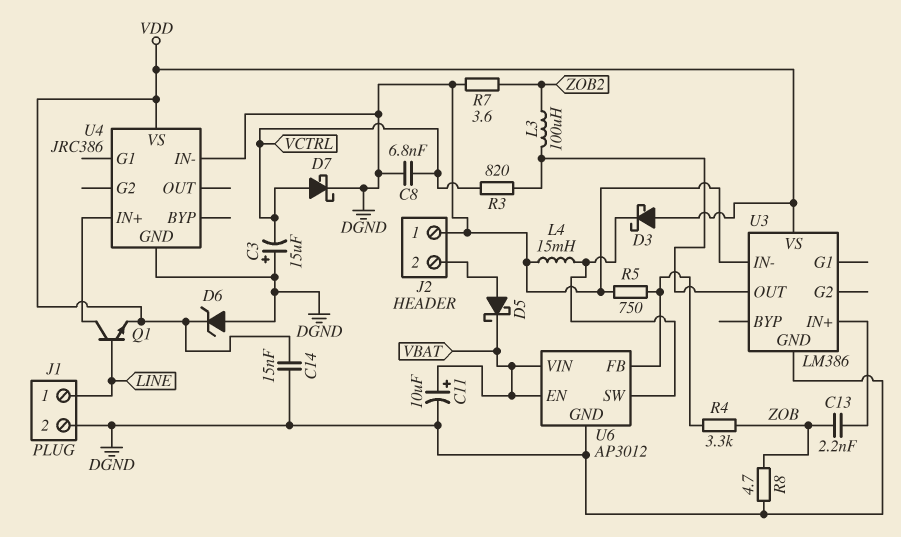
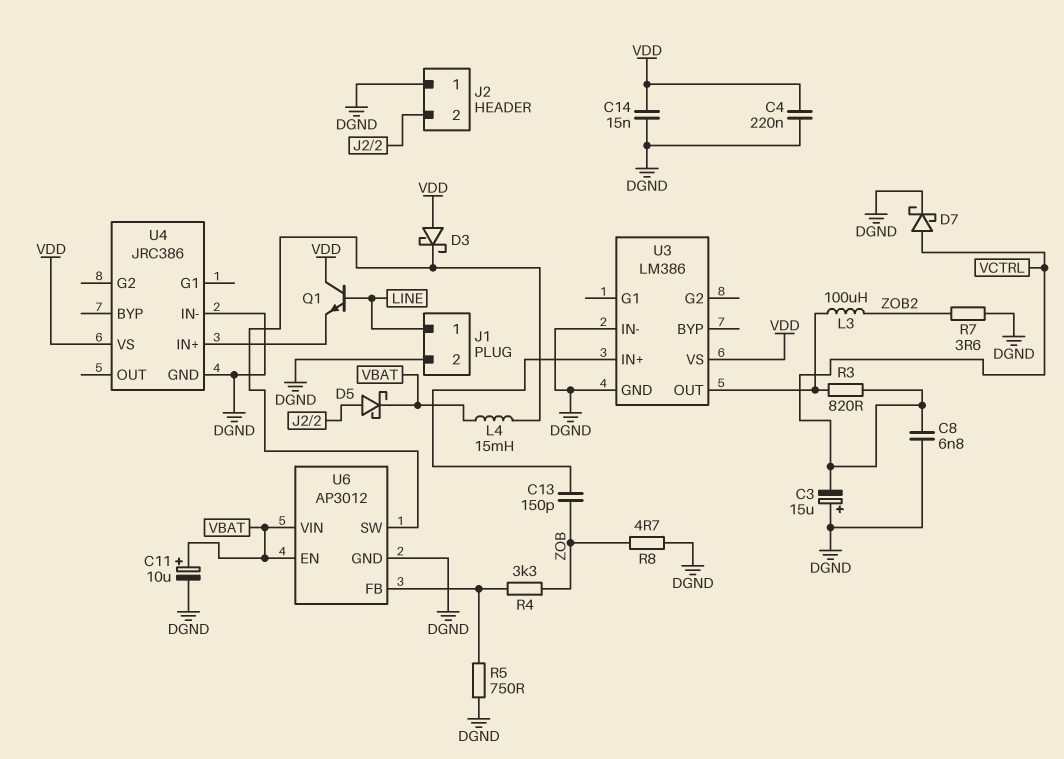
C4: none -> 220nF (DGND, VDD)
C13: 2.2nF (U3/IN+, ZOB) -> 150pF (U3/IN+, ZOB)
D6: zener (A DGND, K VDD) -> none
L4: 15mH (DGND, U6/SW) -> 15mH (U6/SW, VBAT)
Q1: NPN (B LINE, C U4/IN+, E VDD) -> NPN (B LINE, C VDD, E U4/IN+)

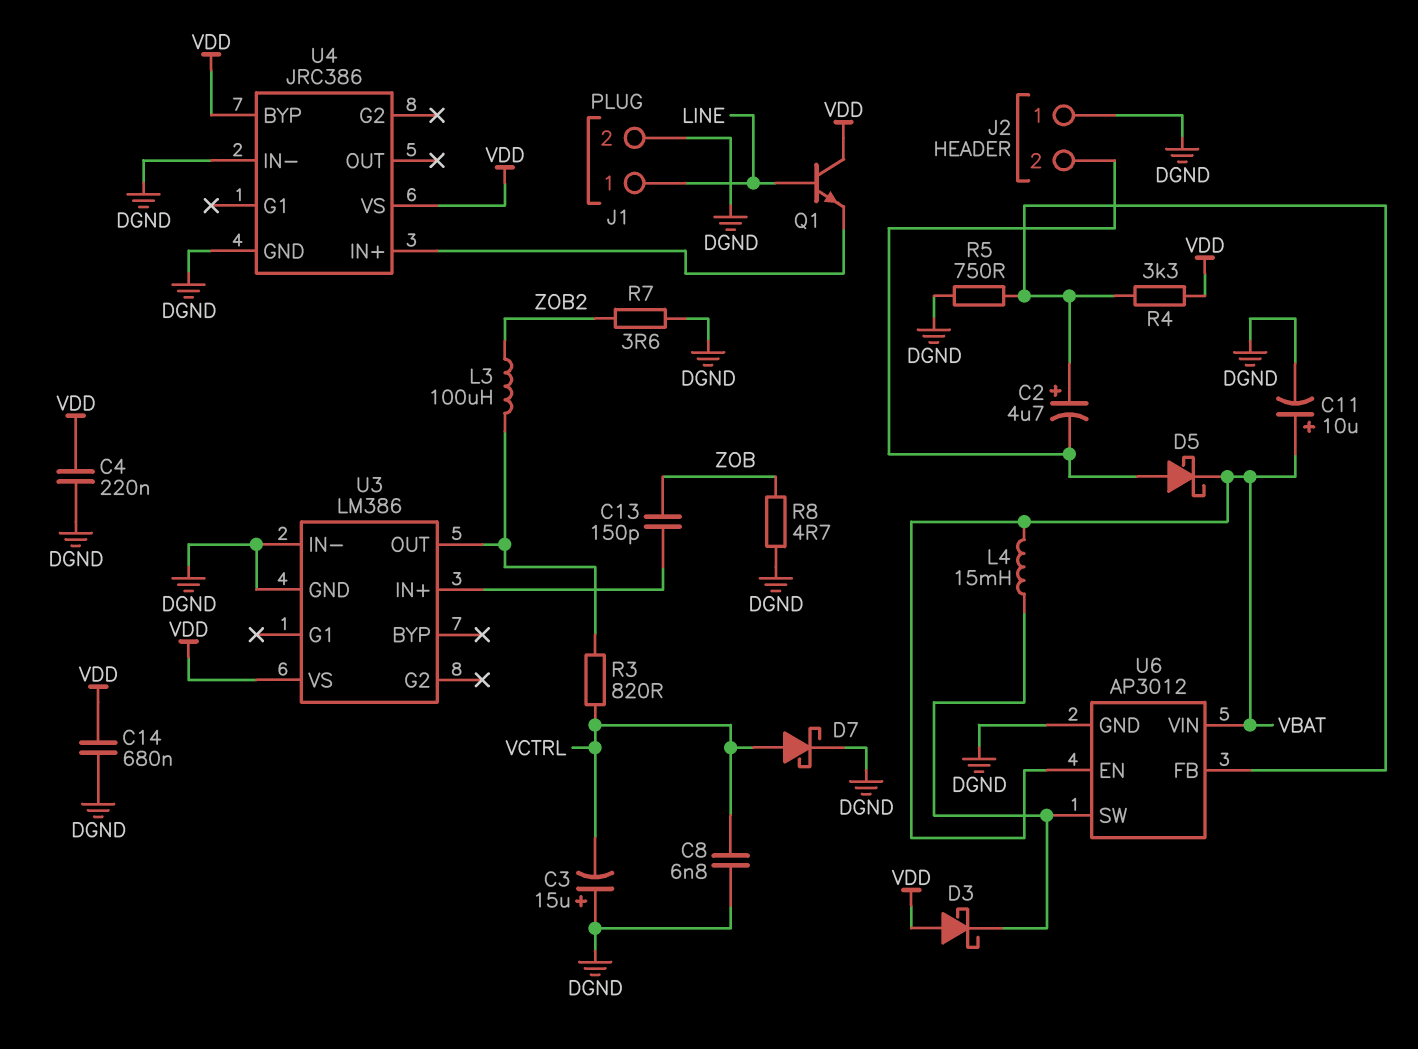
C2: none -> 4.7uF (plus U6/FB, minus J2/2)
C14: 15nF (DGND, VDD) -> 680nF (DGND, VDD)
R4: 3.3k (U6/FB, ZOB) -> 3.3k (U6/FB, VDD)
U4 pin BYP: none -> VDD

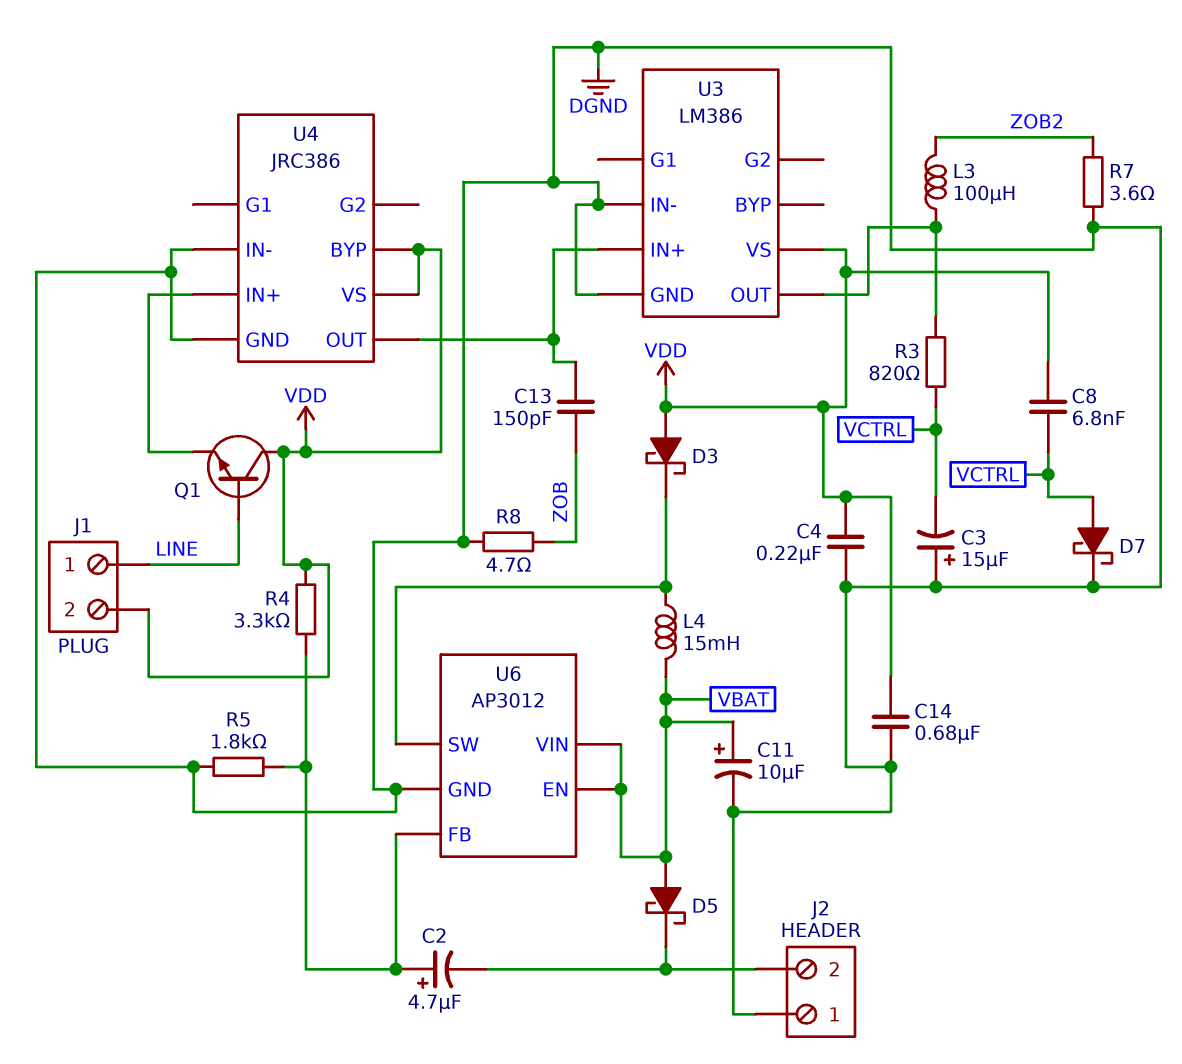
C8: 6.8nF (DGND, VCTRL) -> 6.8nF (VCTRL, VDD)
D5: schottky (A J2/2, K VBAT) -> schottky (A VBAT, K J2/2)
J1 pin 2: DGND -> VDD
R5: 750 (DGND, U6/FB) -> 1.8k (DGND, U6/FB)
U4 pin OUT: none -> U3/IN+

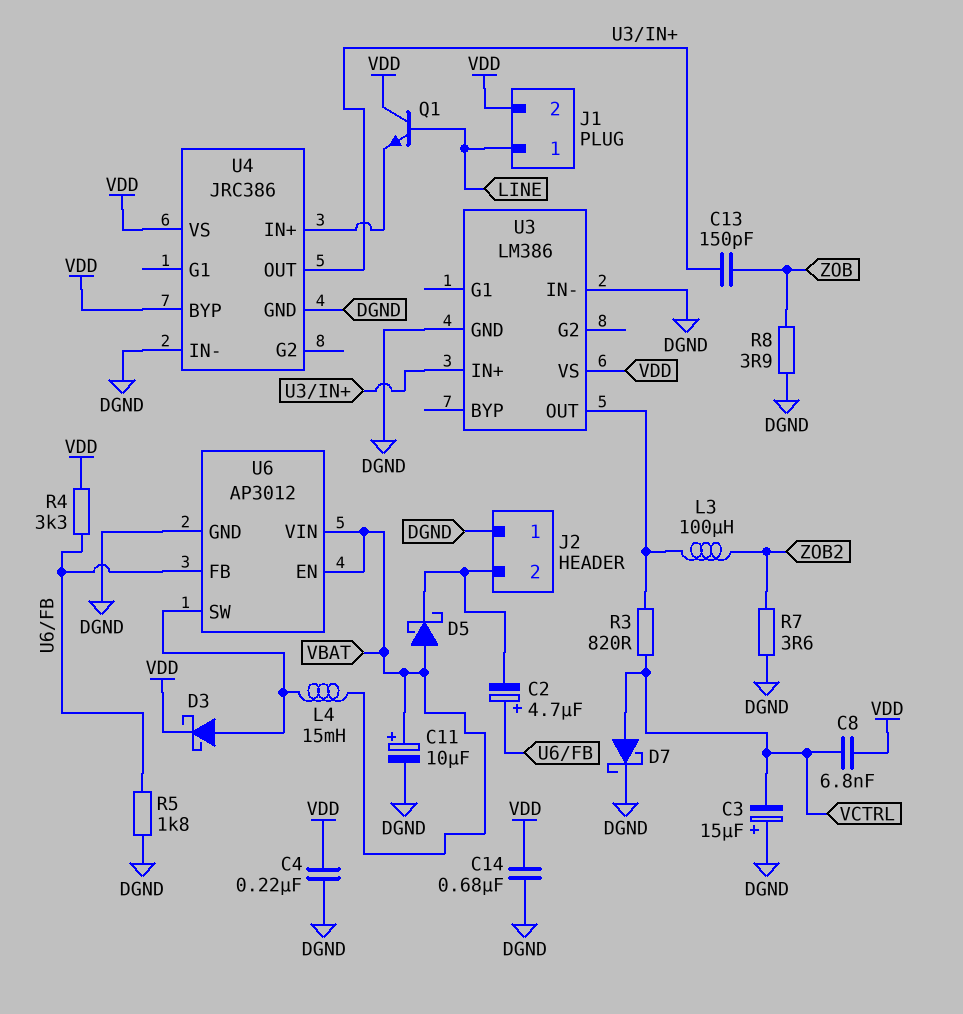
D3: schottky (A VDD, K U6/SW) -> schottky (A U6/SW, K VDD)
R8: 4.7 (DGND, ZOB) -> 3.9 (DGND, ZOB)

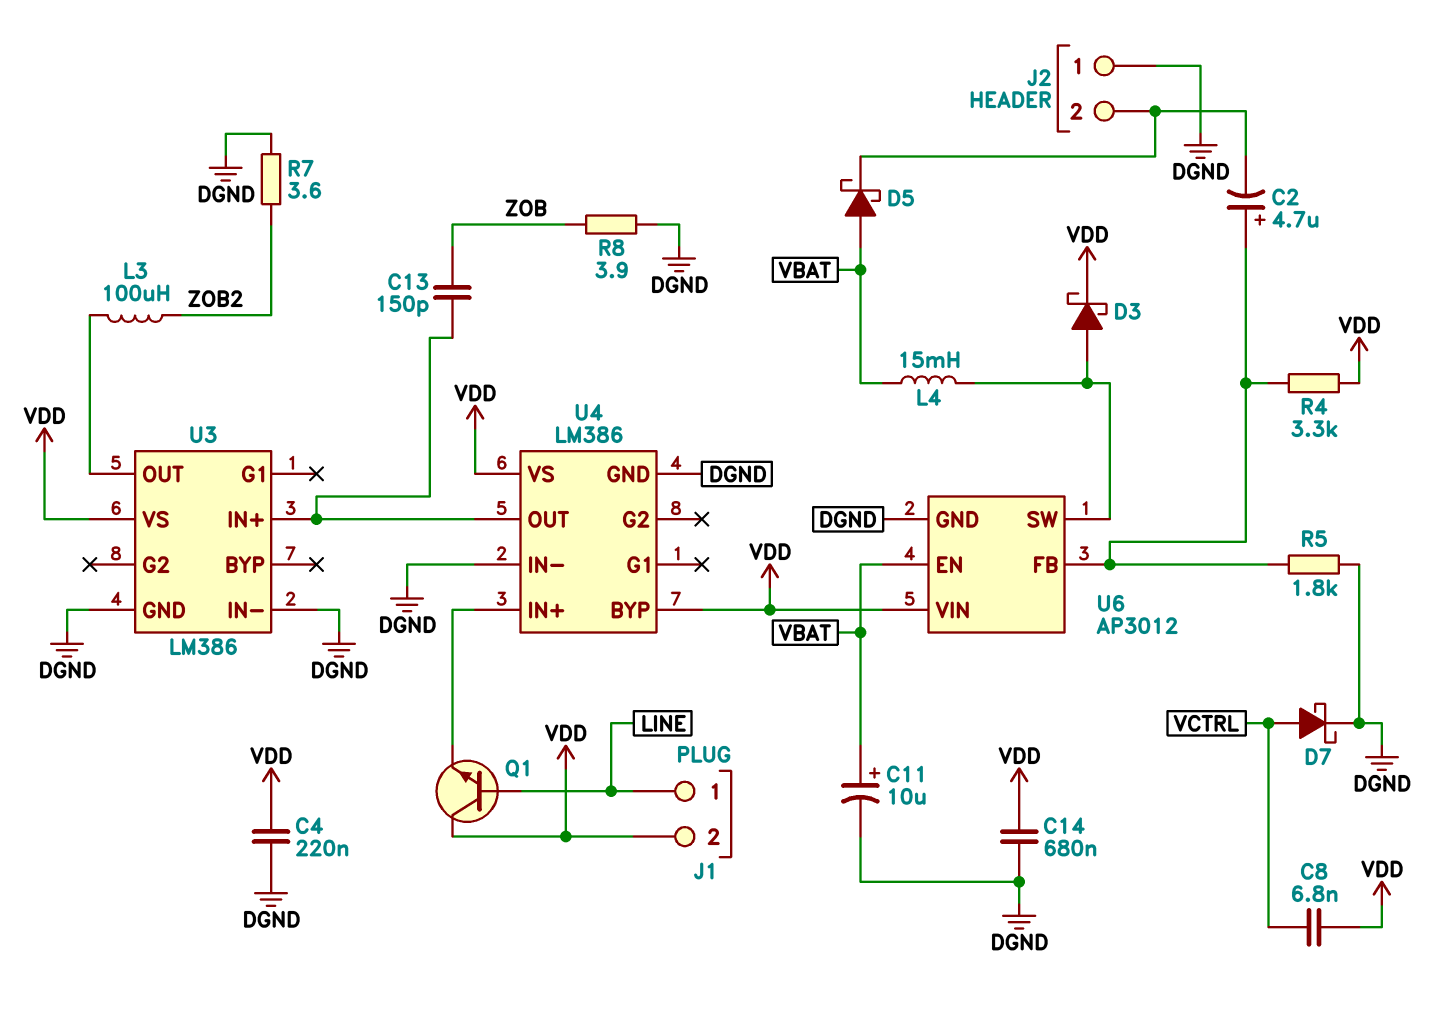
C3: 15uF (plus DGND, minus VCTRL) -> none
R3: 820 (U3/OUT, VCTRL) -> none
U4: JRC386 -> LM386
U6 pin VIN: VBAT -> VDD

